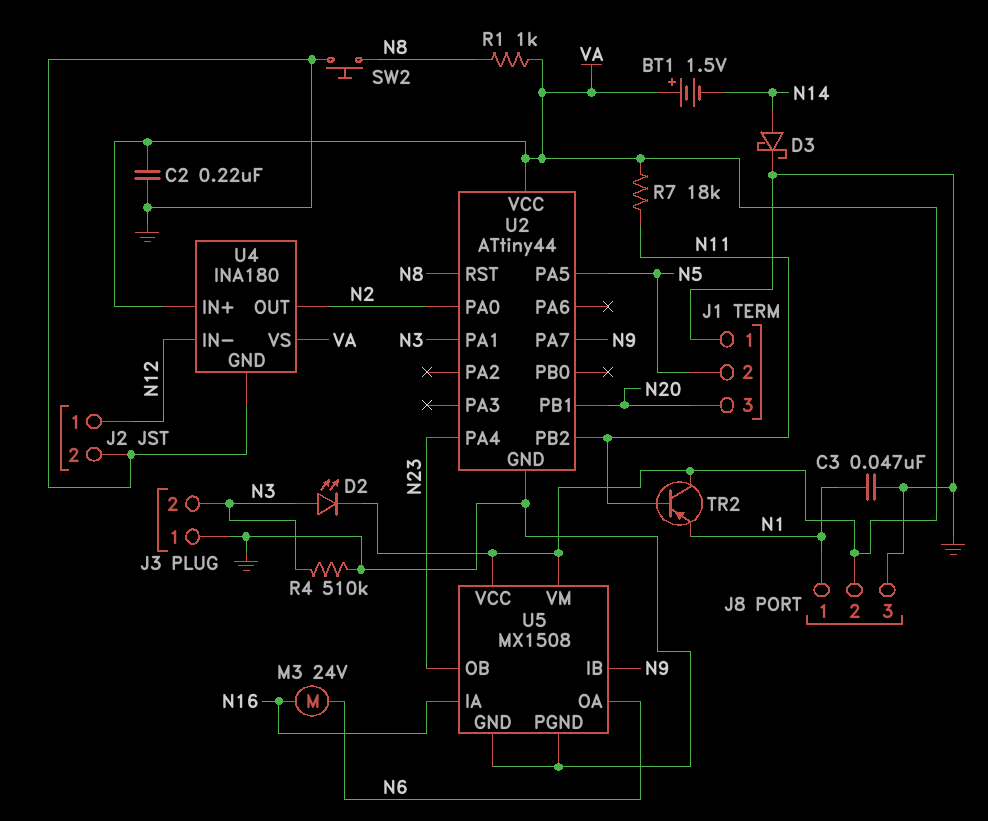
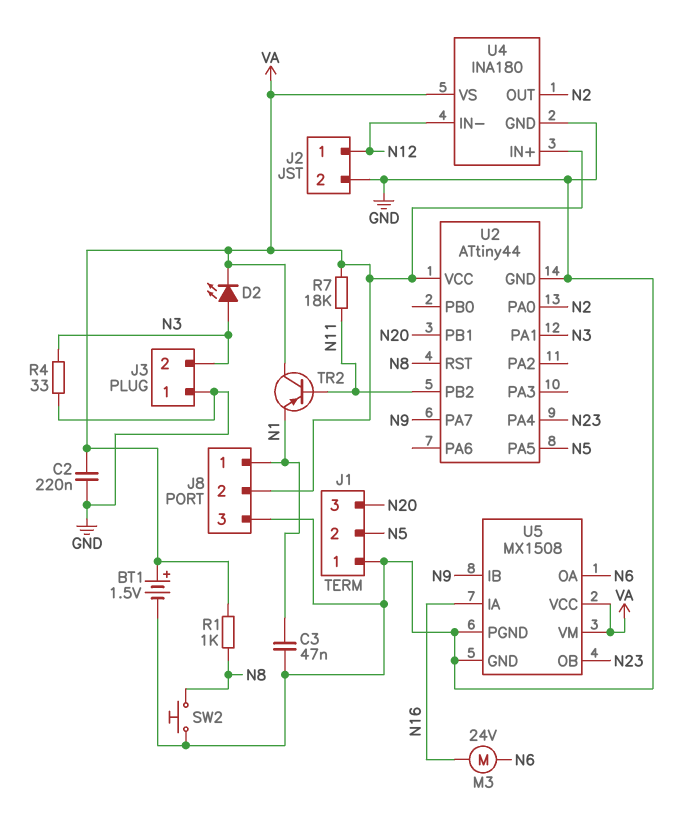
BT1: 1.5V (plus VA, minus N14) -> 1.5V (plus VA, minus GND)
D3: schottky (A N14, K GND) -> none
R4: 510k (GND, N3) -> 33 (GND, N3)

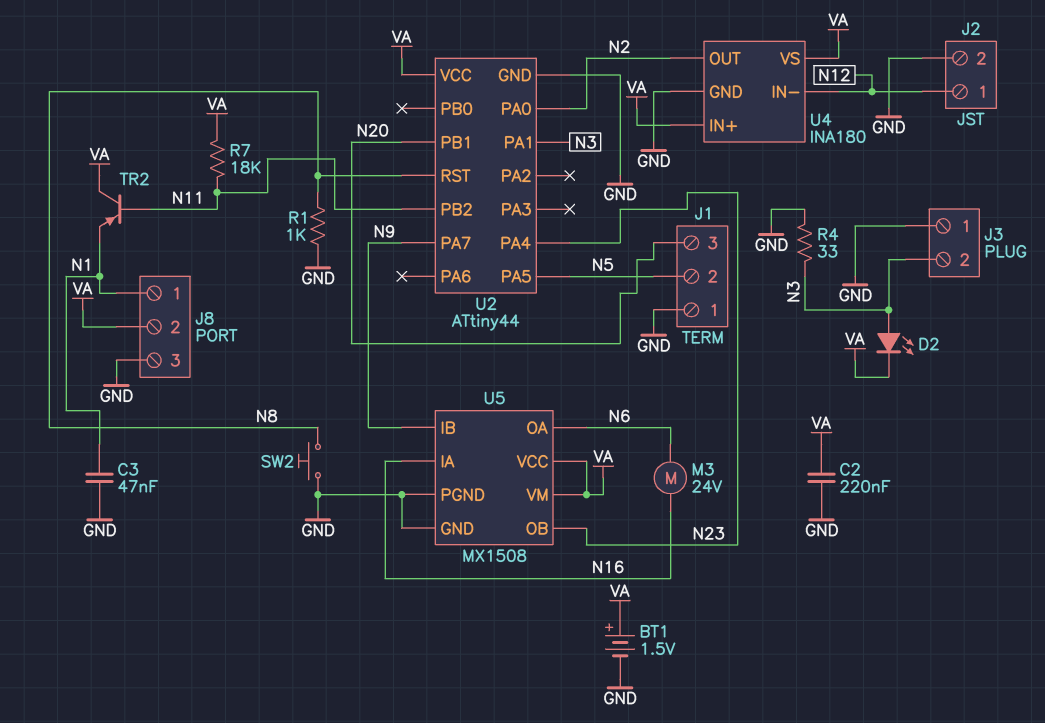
R1: 1k (N8, VA) -> 1k (GND, N8)

